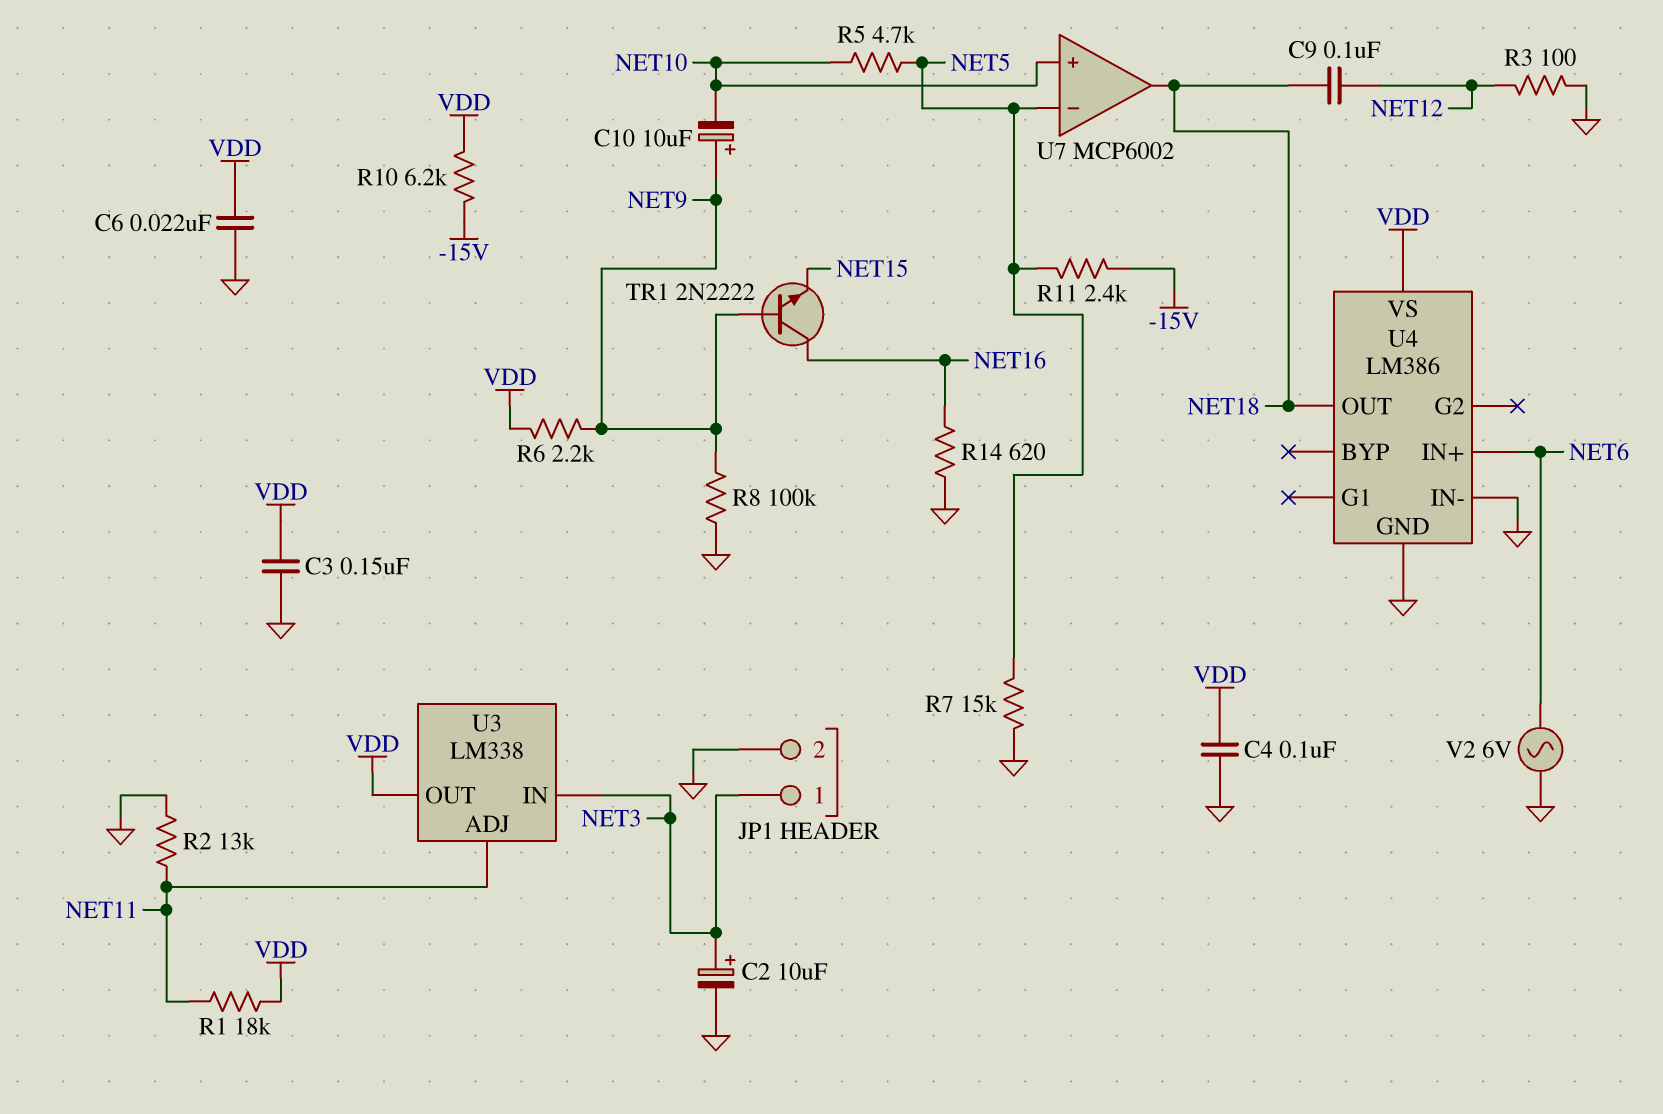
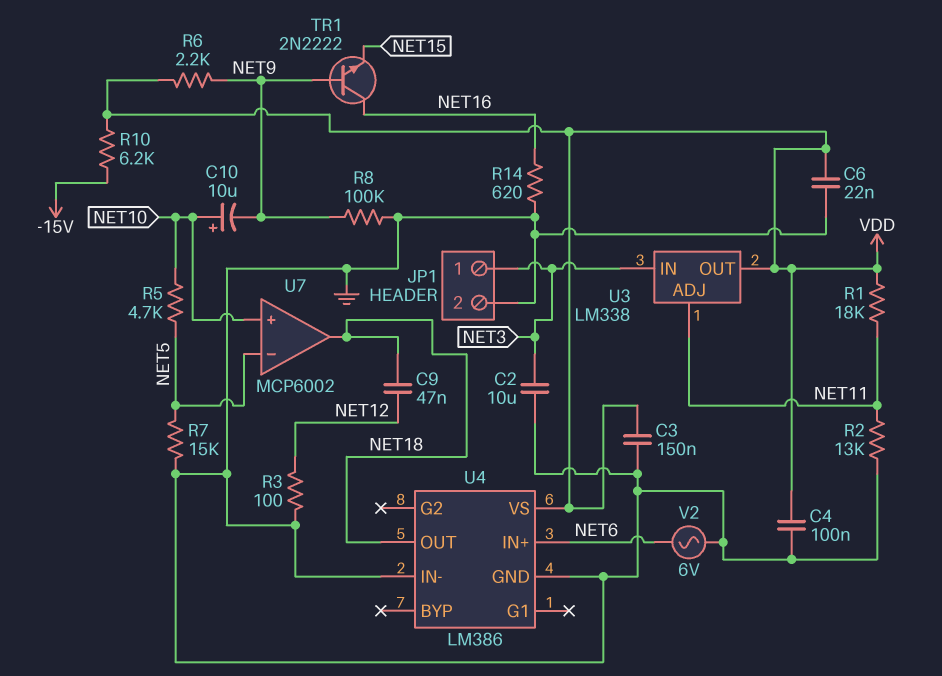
C2: 10uF (plus NET3, minus GND) -> 10uF (GND, NET3)
C9: 100nF (NET12, NET18) -> 47nF (NET12, NET18)
C10: 10uF (plus NET9, minus NET10) -> 10uF (plus NET10, minus NET9)
R11: 2.4k (-15V, NET5) -> none

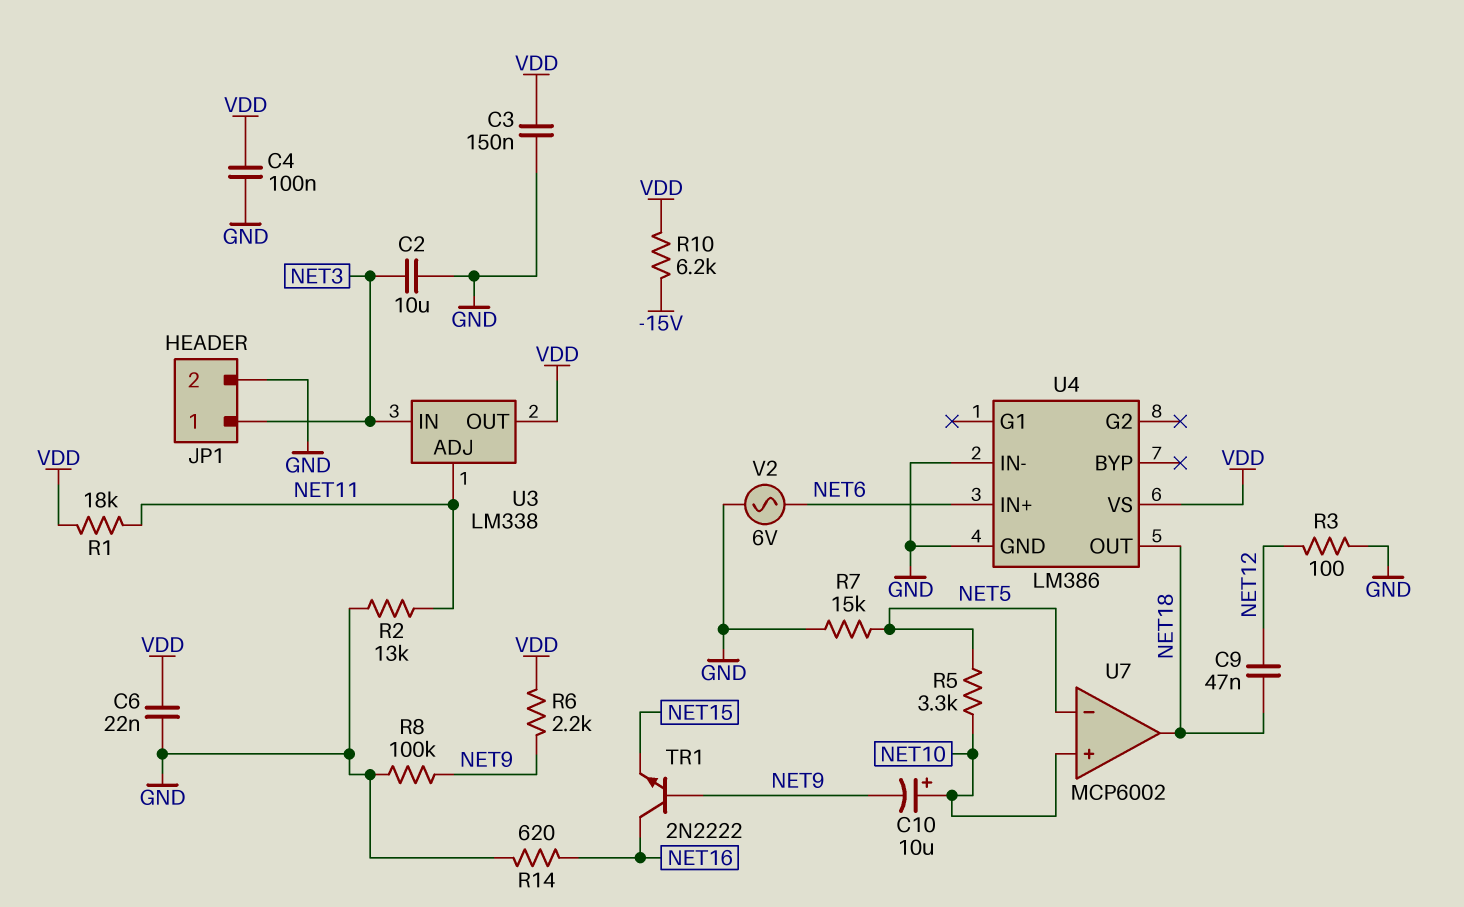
R5: 4.7k (NET5, NET10) -> 3.3k (NET5, NET10)

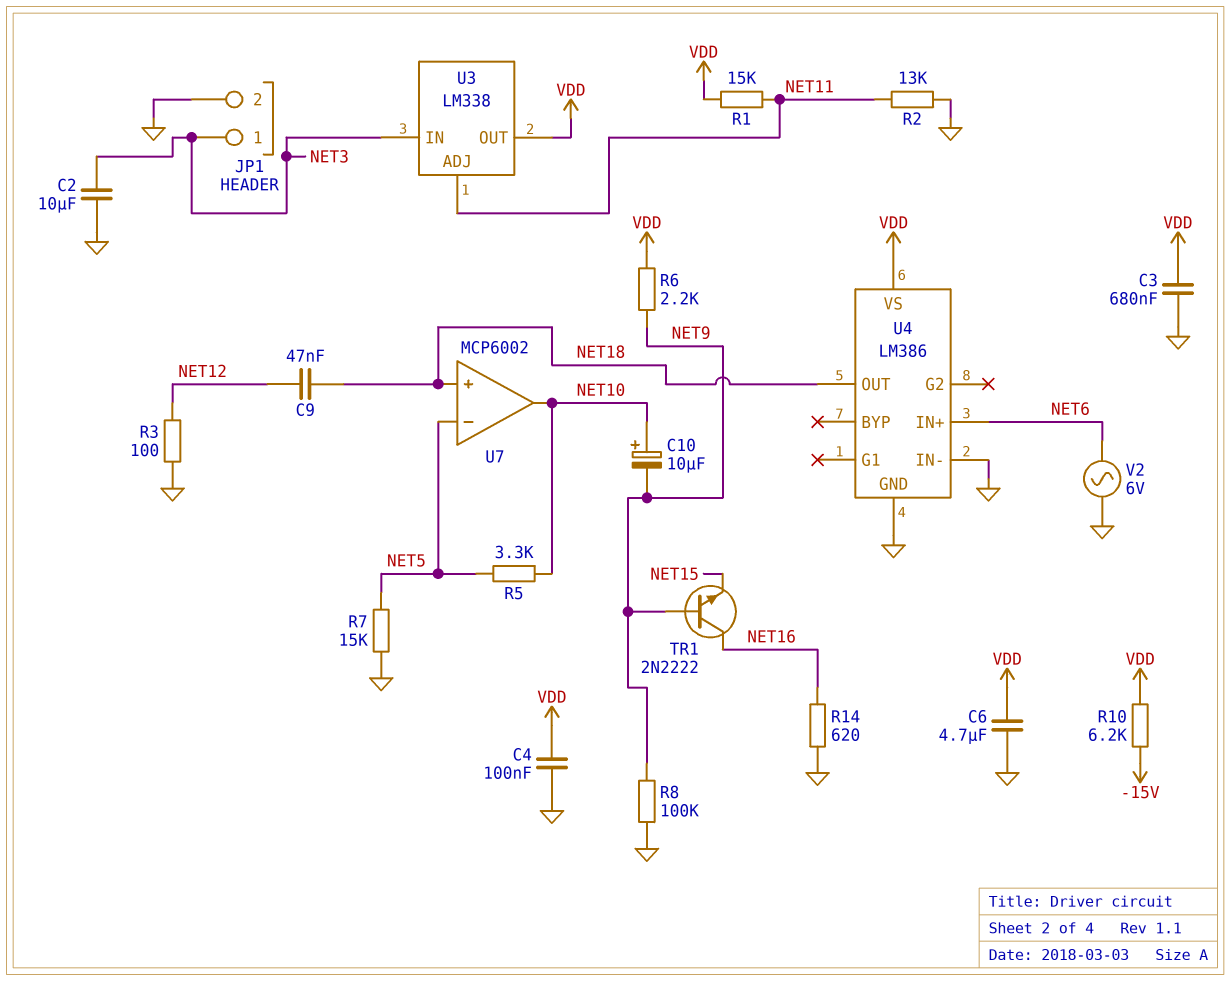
C3: 150nF (GND, VDD) -> 680nF (GND, VDD)
C6: 22nF (GND, VDD) -> 4.7uF (GND, VDD)
R1: 18k (NET11, VDD) -> 15k (NET11, VDD)
U7 pin in+: NET10 -> NET18
U7 pin out: NET18 -> NET10

